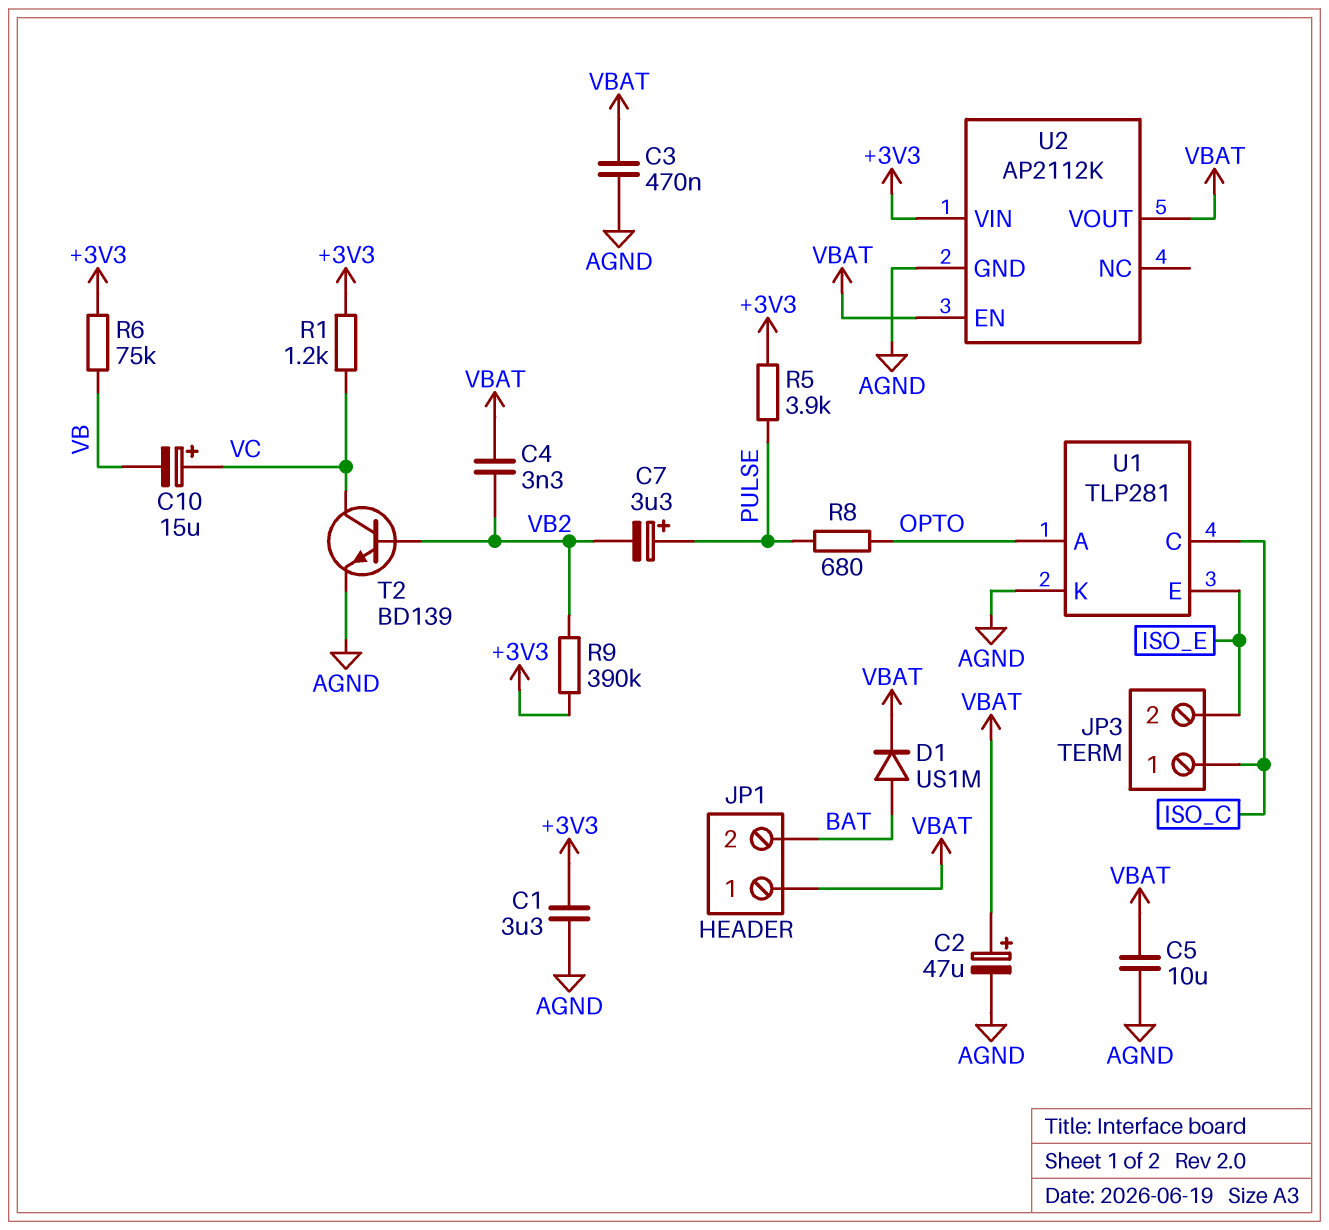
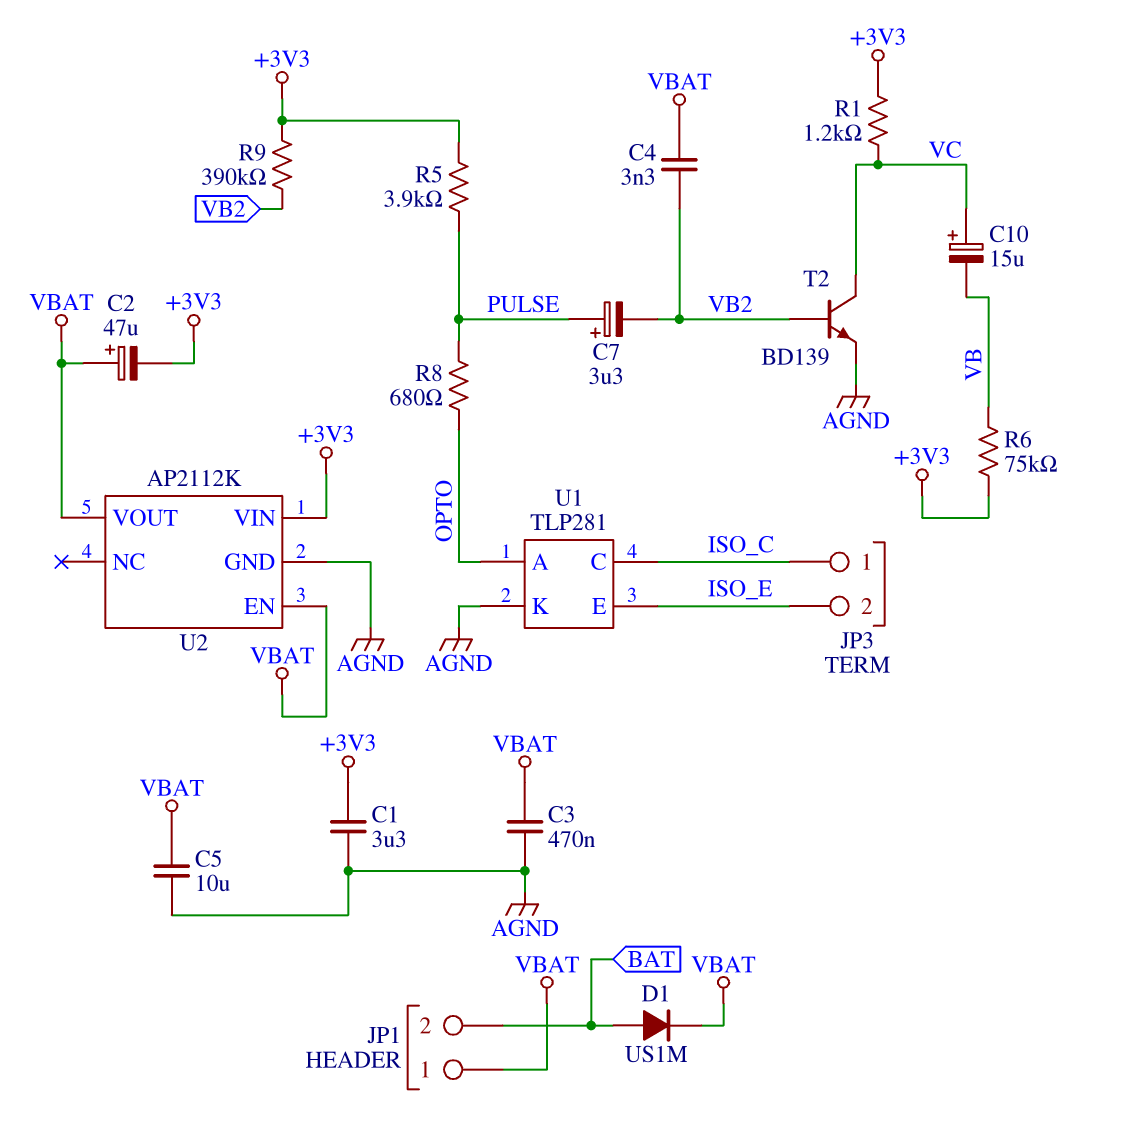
C2: 47uF (plus VBAT, minus AGND) -> 47uF (plus VBAT, minus +3V3)

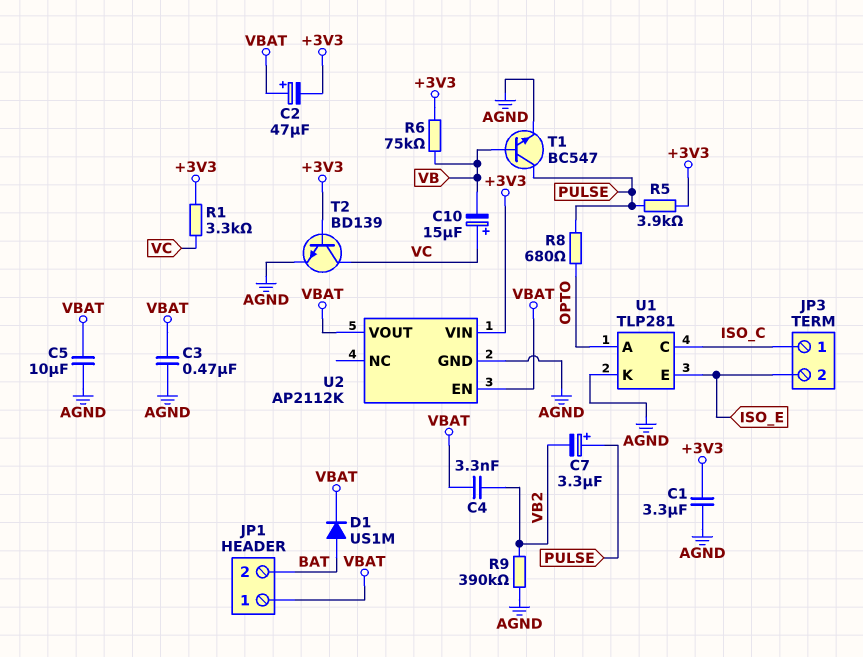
R1: 1.2k (+3V3, VC) -> 3.3k (+3V3, VC)
R9: 390k (+3V3, VB2) -> 390k (AGND, VB2)
T1: none -> NPN BC547 (B VB, C PULSE, E AGND)
T2: NPN BD139 (B VB2, C VC, E AGND) -> NPN BD139 (B +3V3, C VC, E AGND)

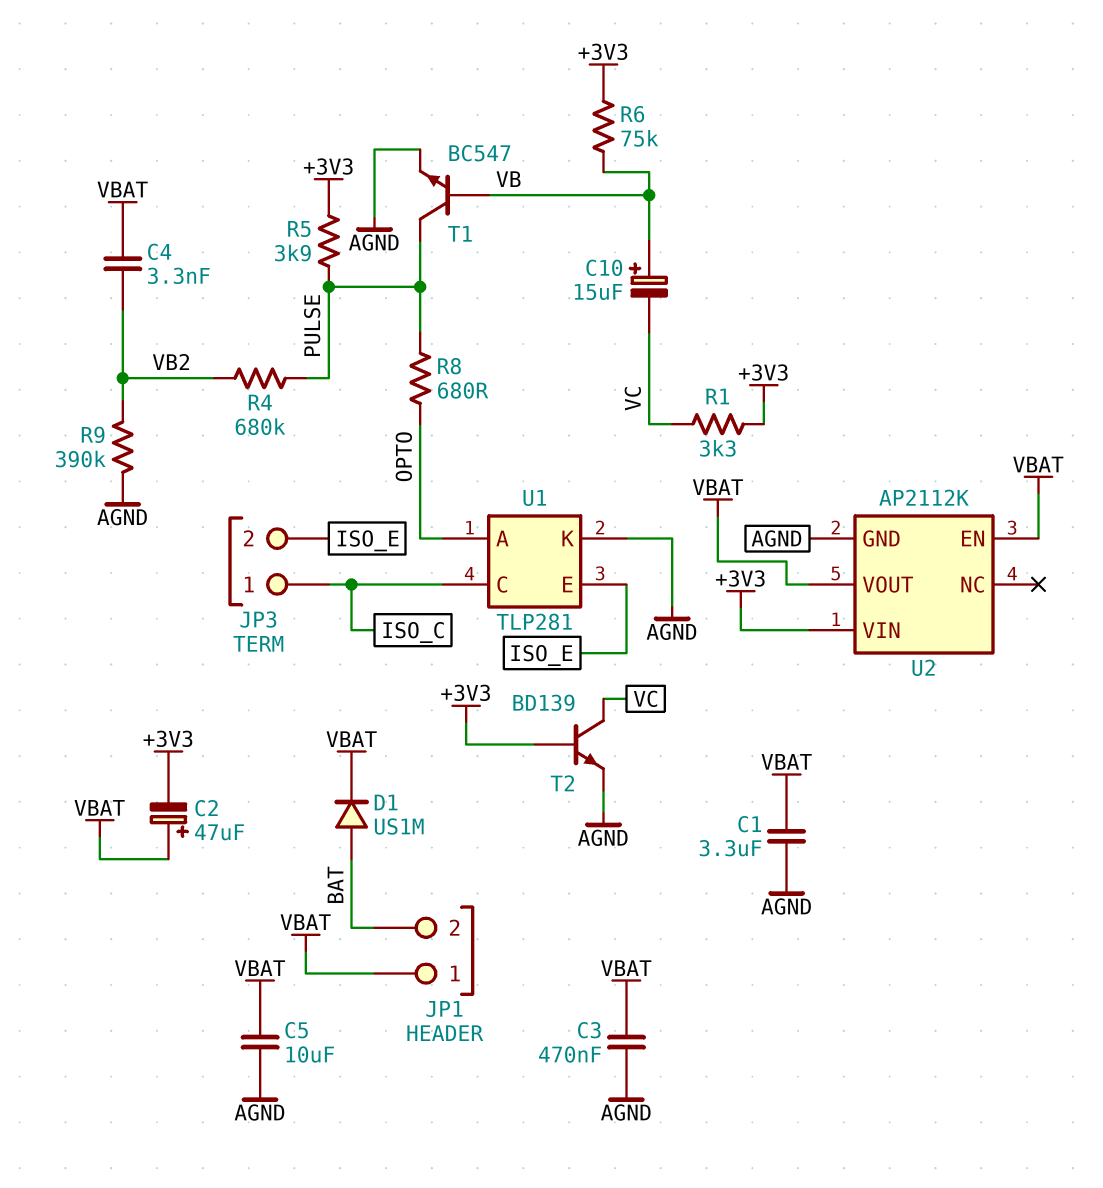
C1: 3.3uF (+3V3, AGND) -> 3.3uF (AGND, VBAT)
C7: 3.3uF (plus PULSE, minus VB2) -> none
C10: 15uF (plus VC, minus VB) -> 15uF (plus VB, minus VC)
R4: none -> 680k (PULSE, VB2)

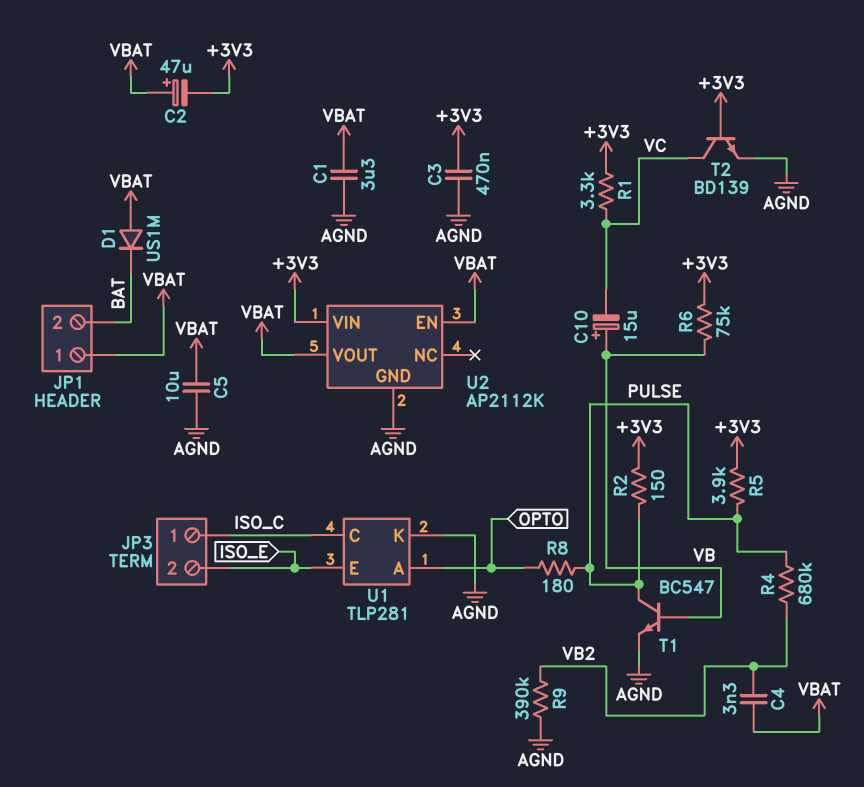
C3: 470nF (AGND, VBAT) -> 470nF (+3V3, AGND)
D1: diode US1M (A BAT, K VBAT) -> diode US1M (A VBAT, K BAT)
R2: none -> 150 (+3V3, PULSE)
R8: 680 (OPTO, PULSE) -> 180 (OPTO, PULSE)

